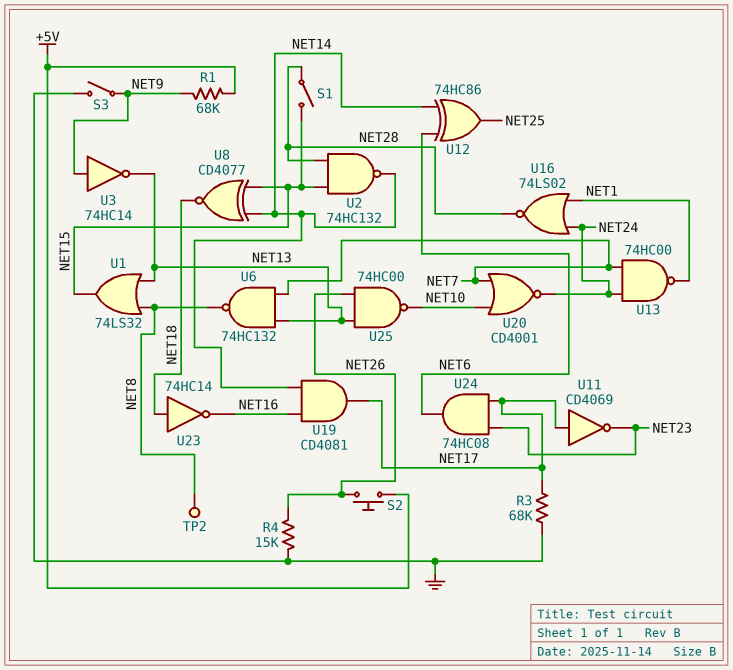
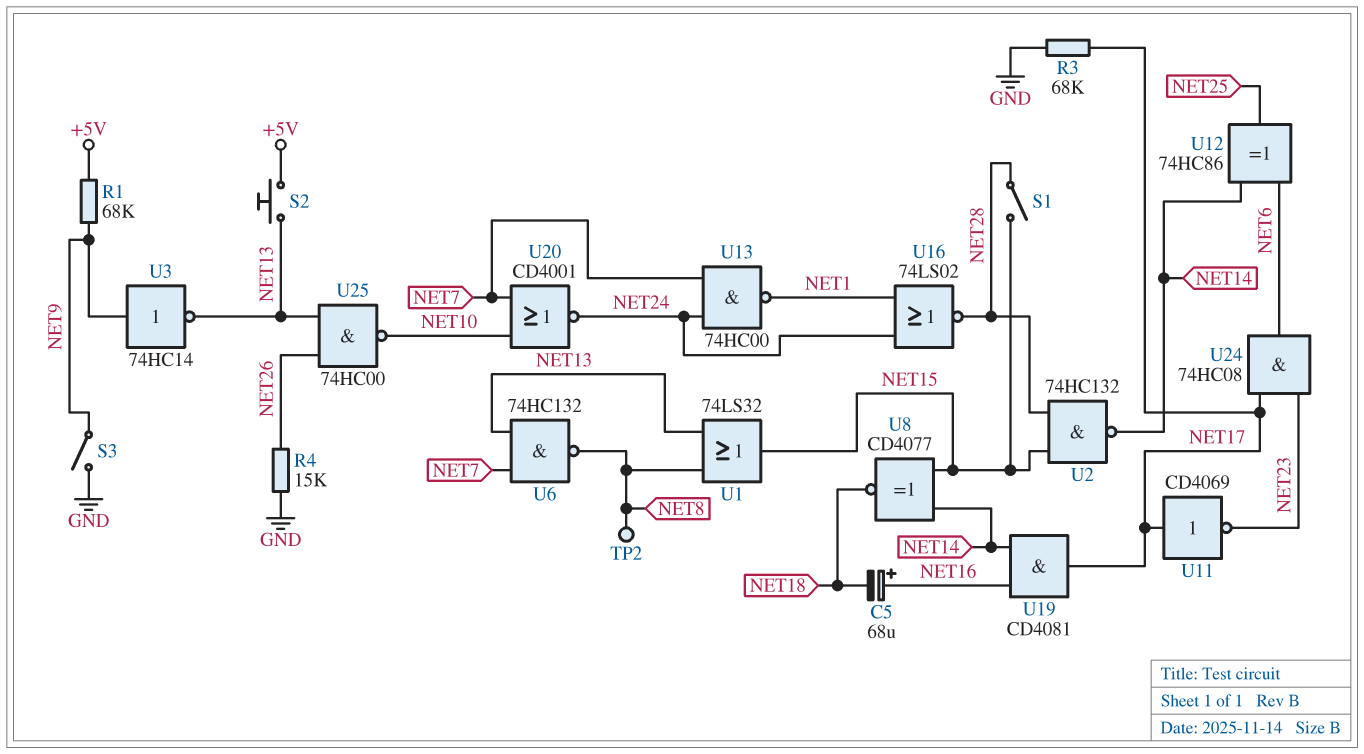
C5: none -> 68uF (plus NET16, minus NET18)
S2: button (+5V, NET26) -> button (+5V, NET13)
U23: NOT 74HC14 (in NET18, out NET16) -> none

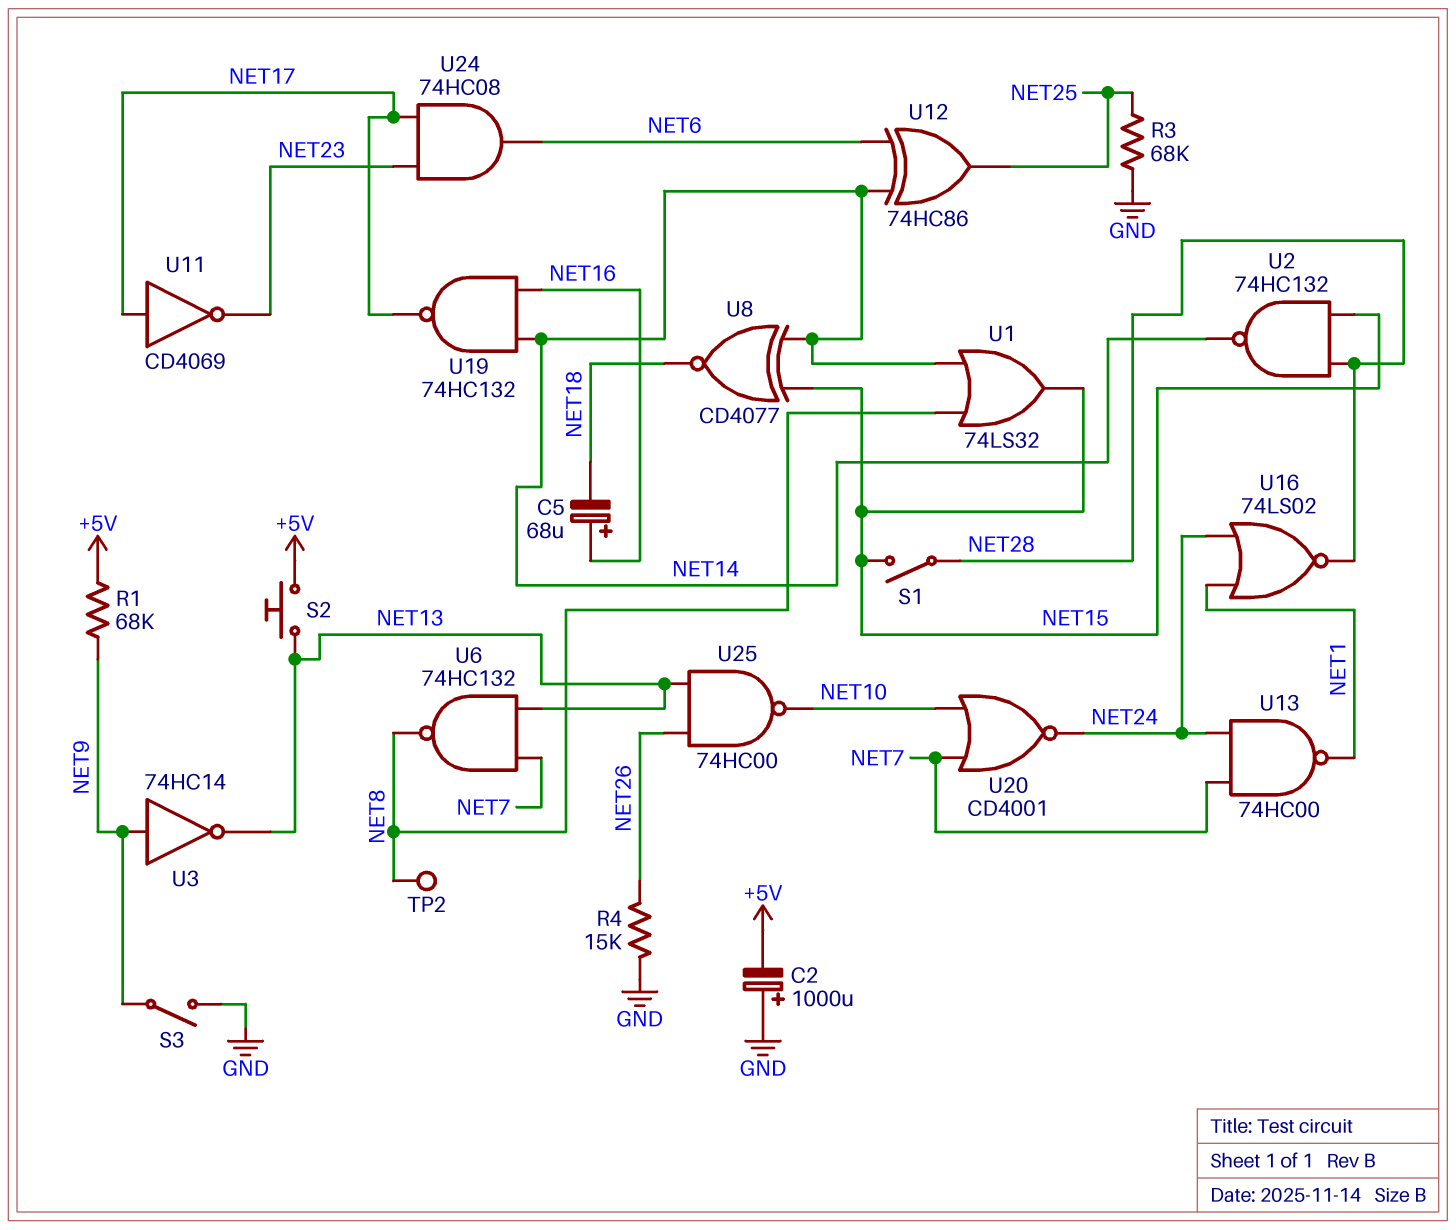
C2: none -> 1000uF (plus GND, minus +5V)
R3: 68k (GND, NET17) -> 68k (GND, NET25)
U1: OR 74LS32 (in NET8, in NET13, out NET15) -> OR 74LS32 (in NET8, in NET14, out NET15)
U19: AND CD4081 (in NET14, in NET16, out NET17) -> NAND 74HC132 (in NET14, in NET16, out NET17)

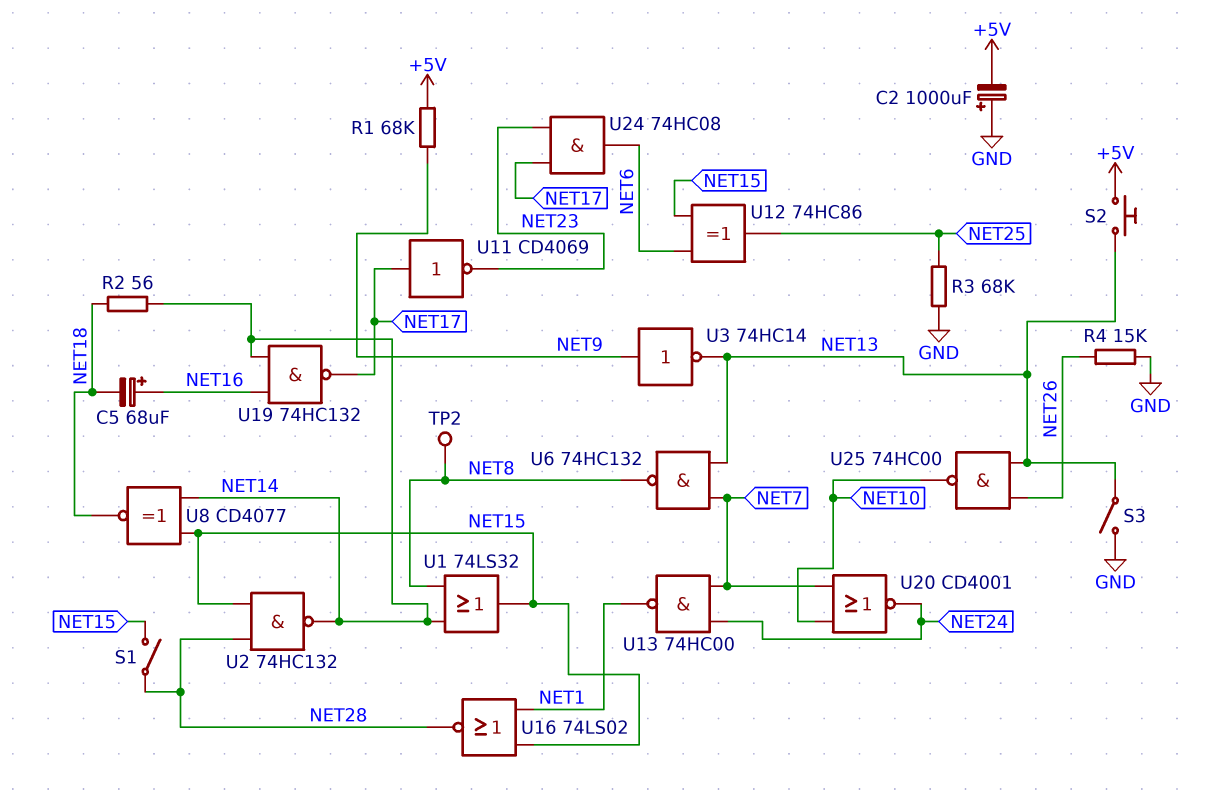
R2: none -> 56 (NET14, NET18)
S3: switch (GND, NET9) -> switch (GND, NET13)
U12: XOR 74HC86 (in NET6, in NET14, out NET25) -> XOR 74HC86 (in NET6, in NET15, out NET25)
U16: NOR 74LS02 (in NET1, in NET24, out NET28) -> NOR 74LS02 (in NET1, in NET15, out NET28)

